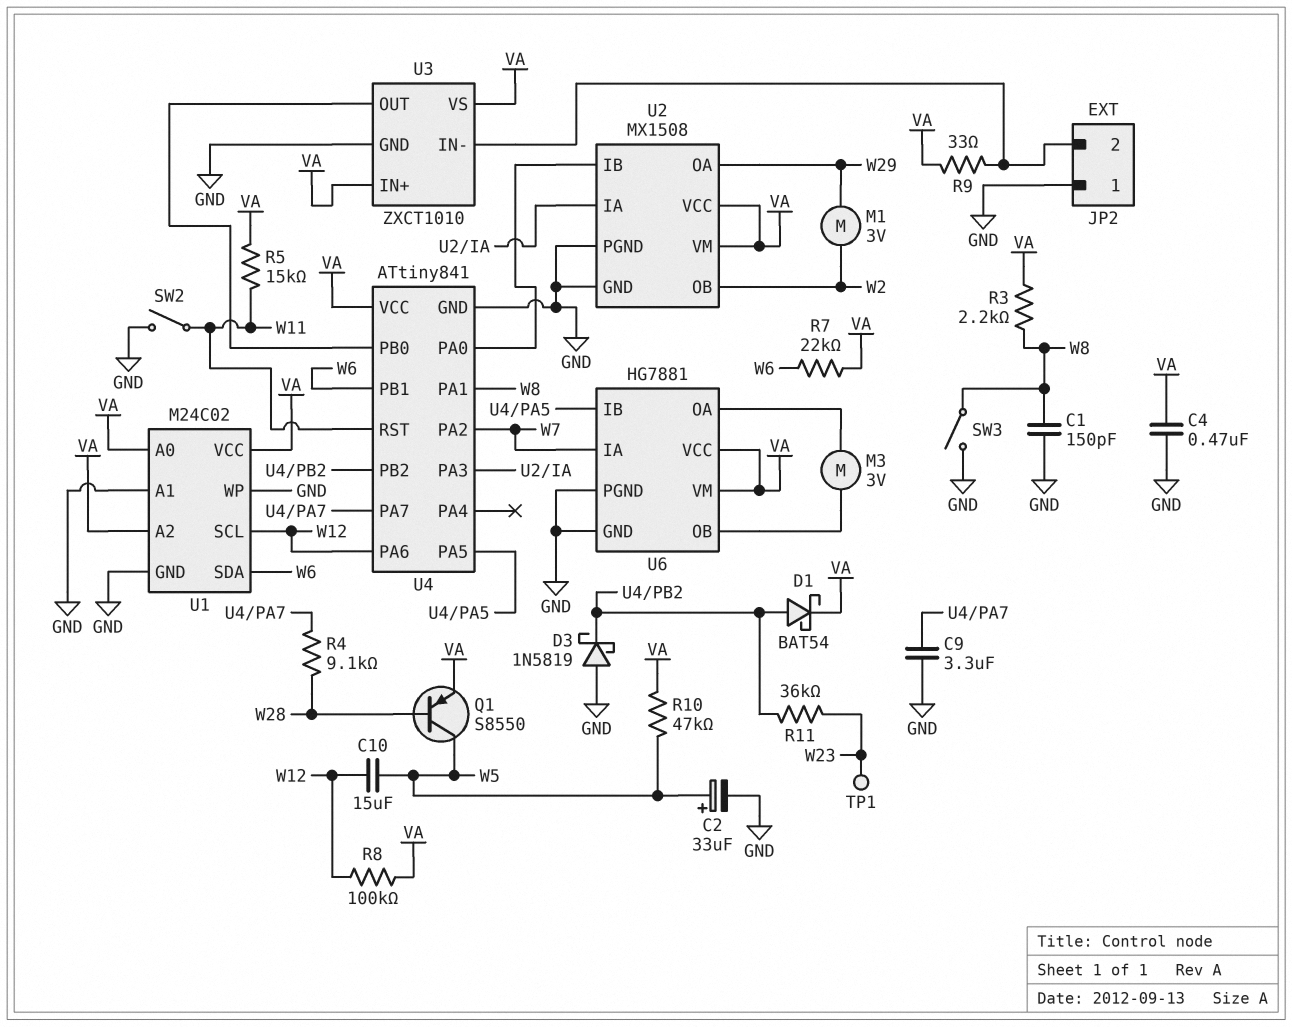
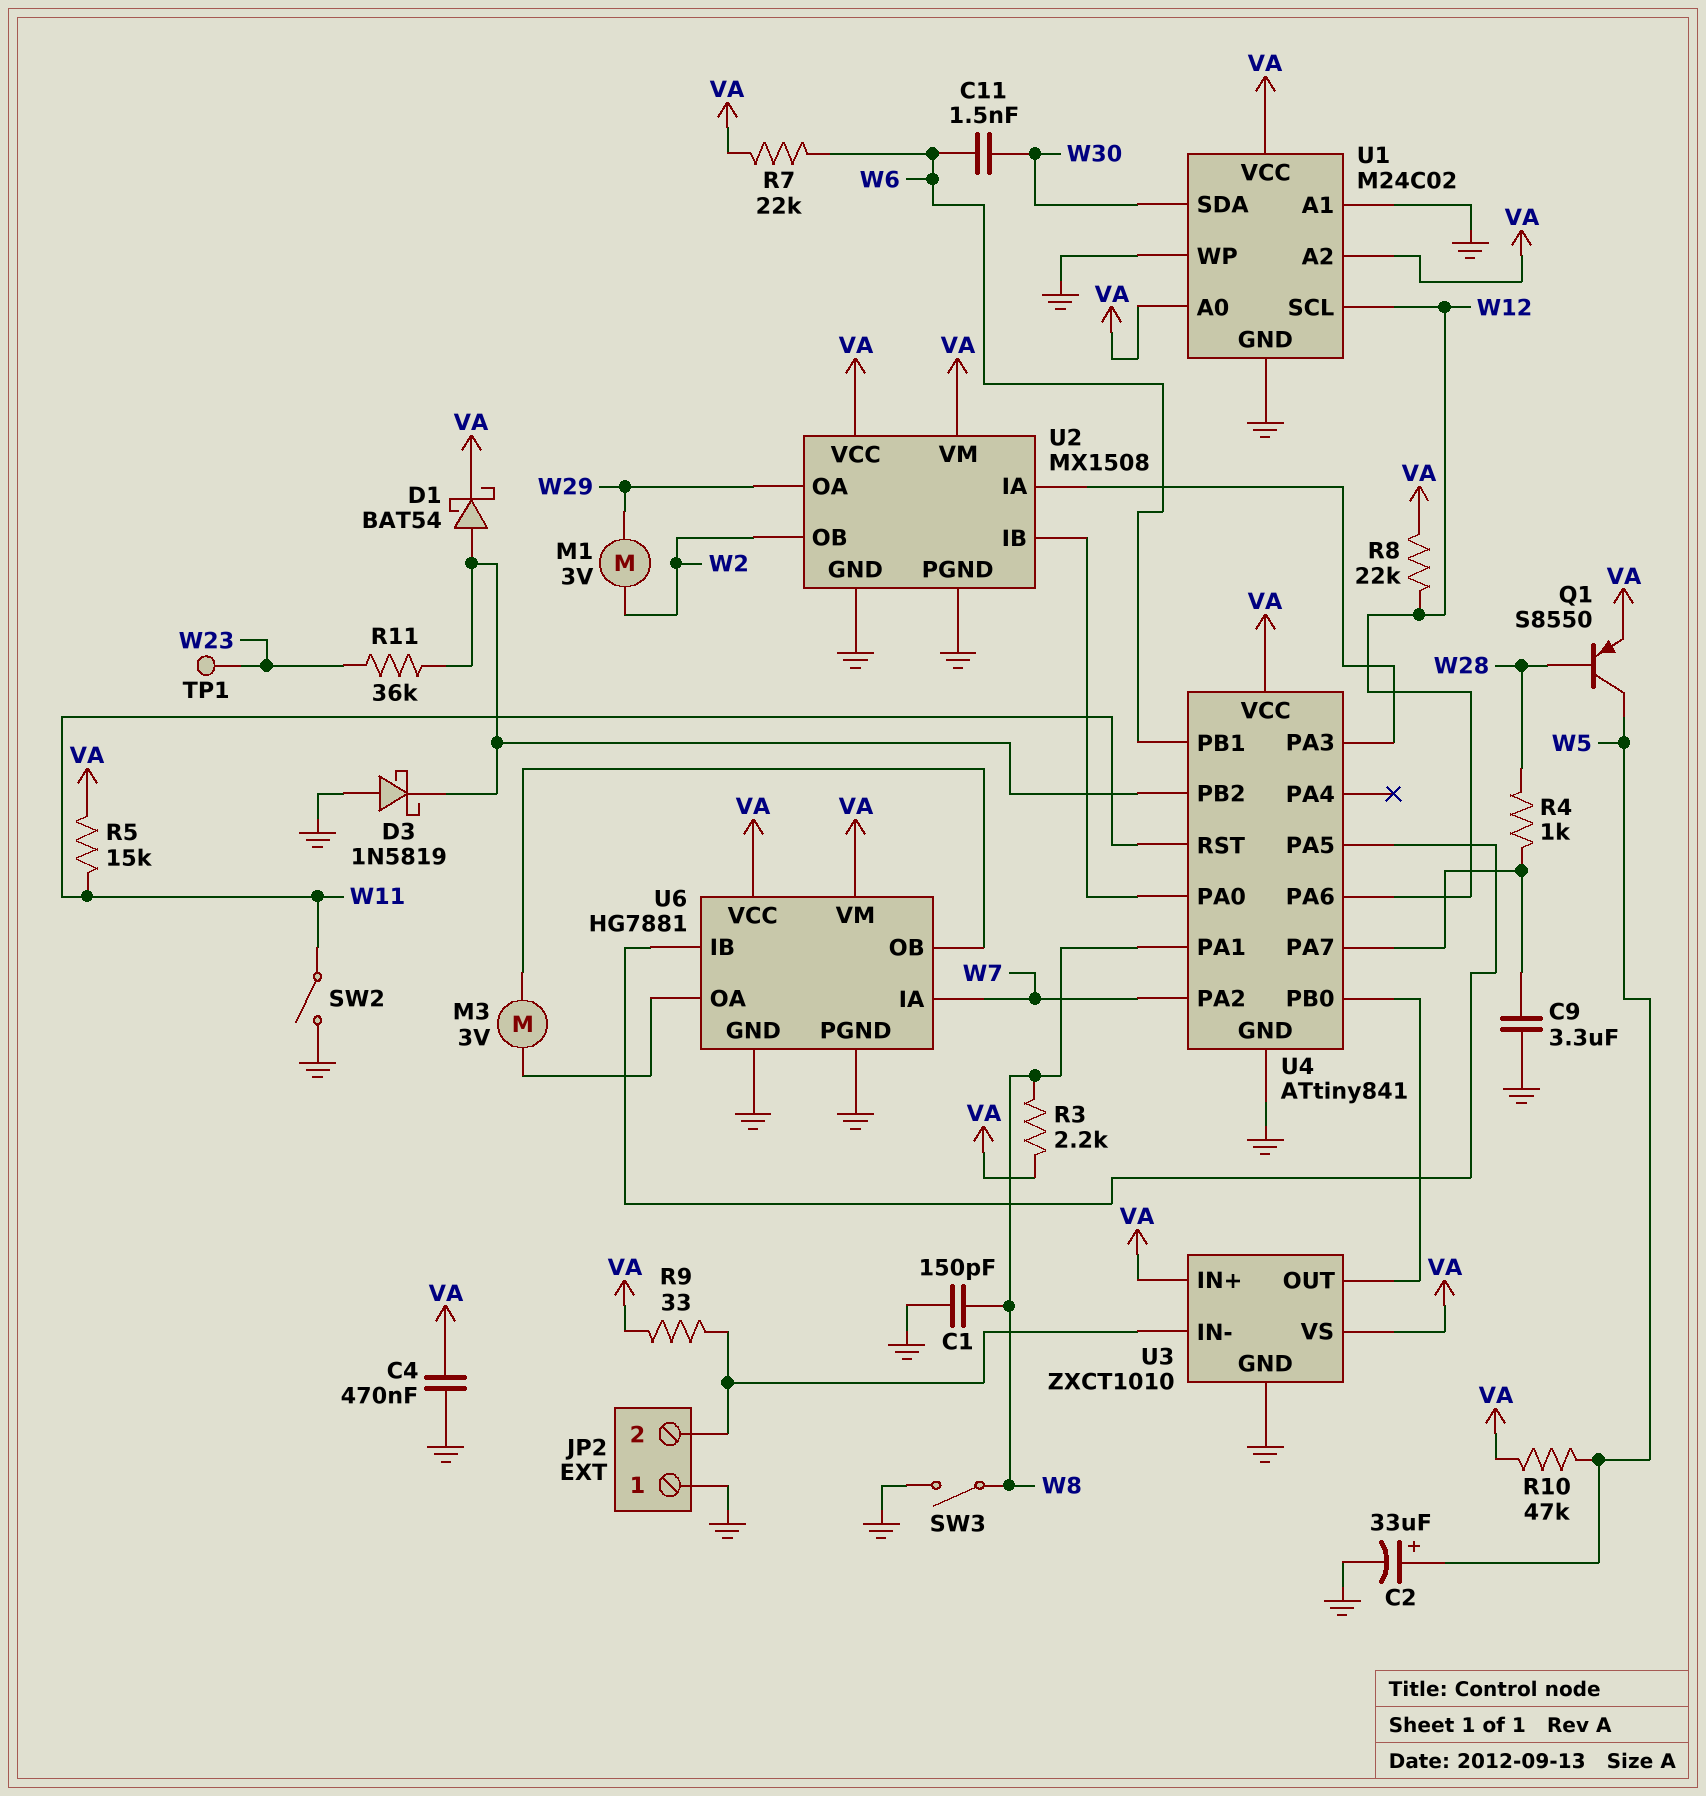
C10: 15uF (W5, W12) -> none
C11: none -> 1.5nF (W6, W30)
R4: 9.1k (U4/PA7, W28) -> 1k (U4/PA7, W28)
R8: 100k (VA, W12) -> 22k (VA, W12)
U1 pin SDA: W6 -> W30

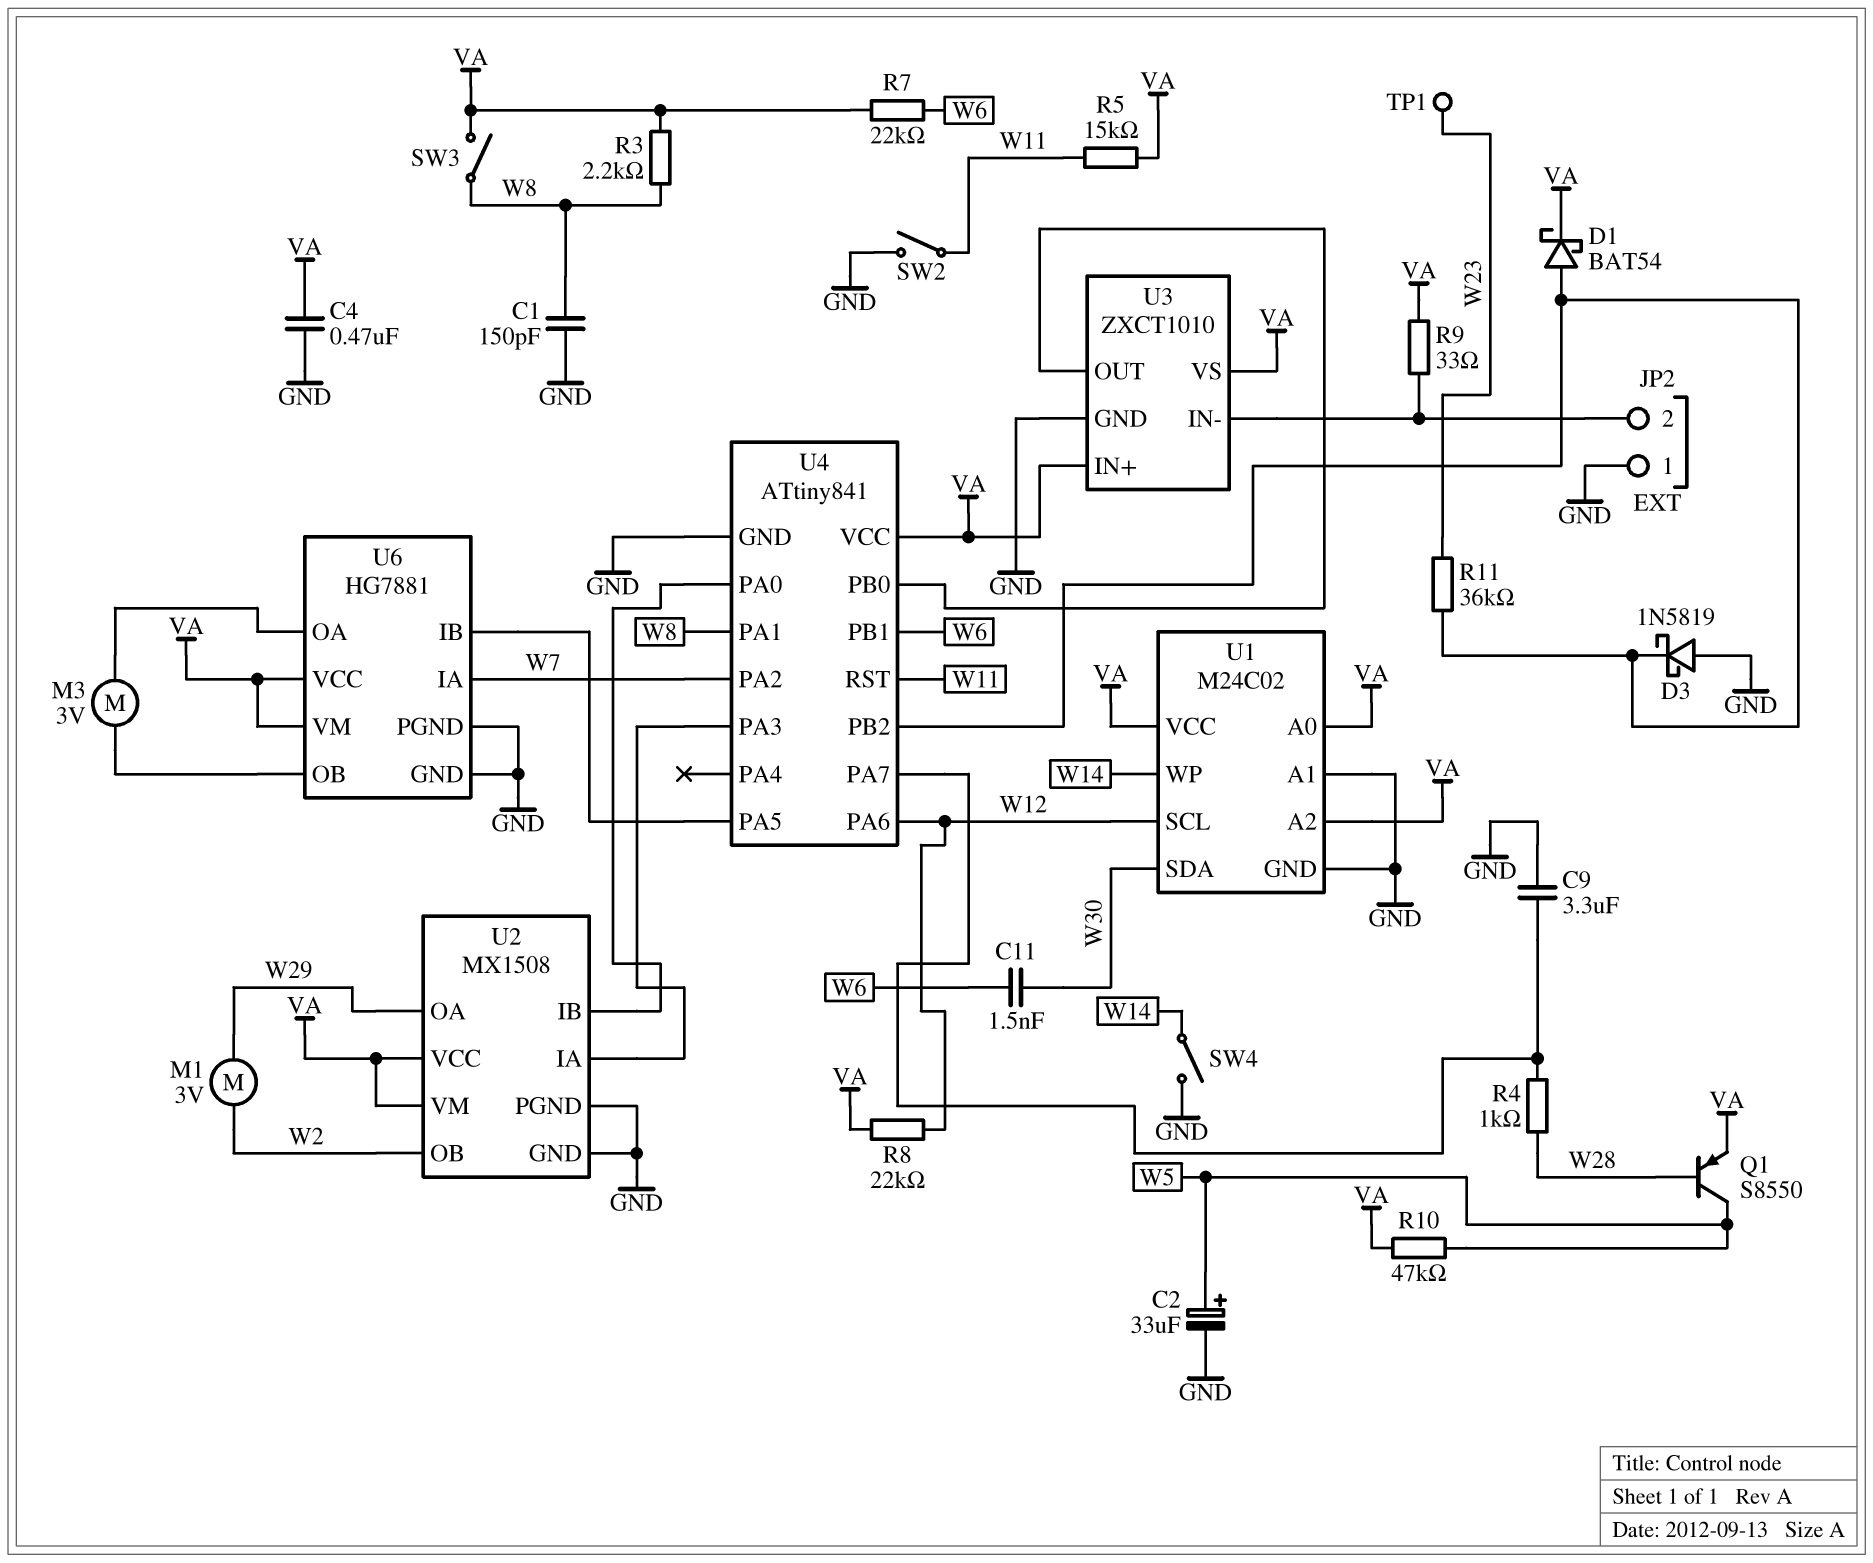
SW3: switch (GND, W8) -> switch (VA, W8)
SW4: none -> switch (GND, W14)
U1 pin WP: GND -> W14

